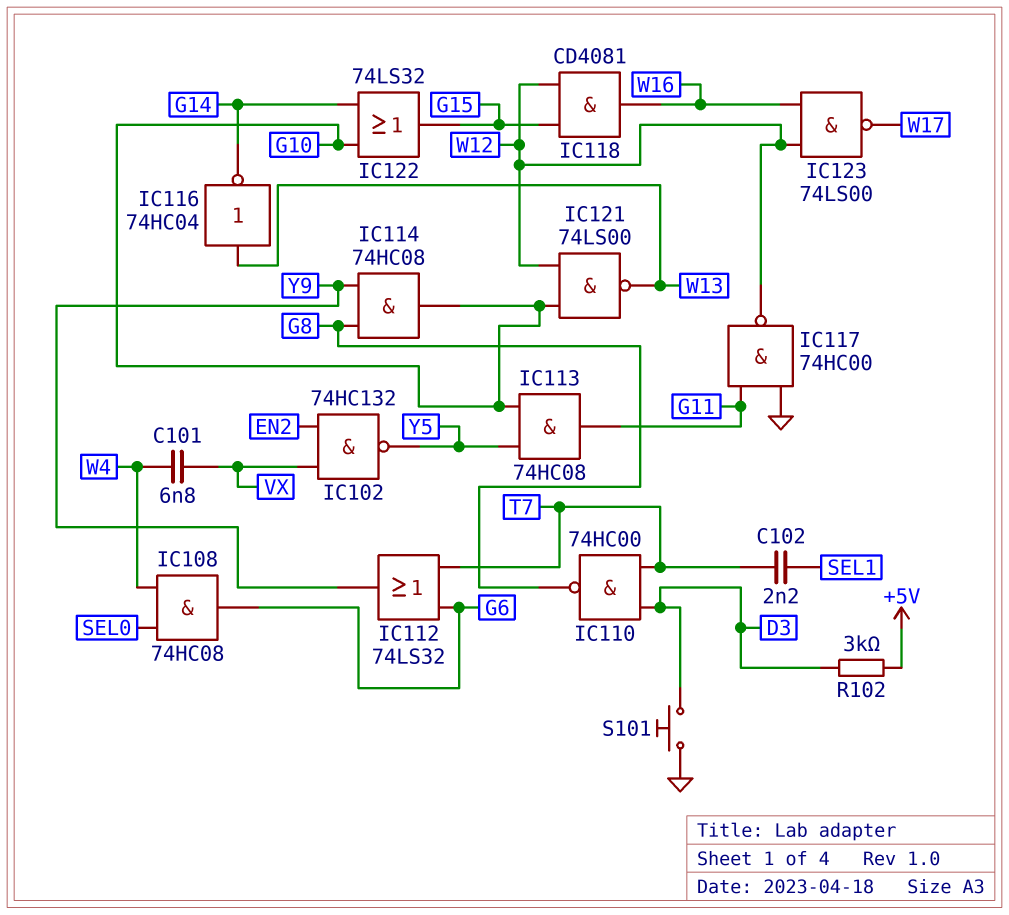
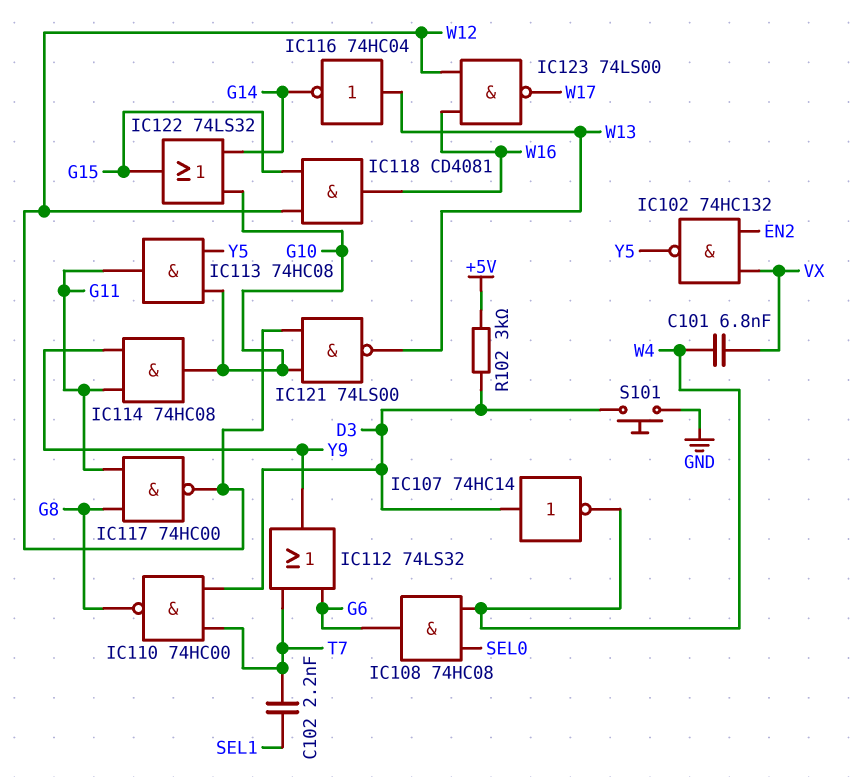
IC107: none -> NOT 74HC14 (in D3, out W4)
IC114: AND 74HC08 (in G8, in Y9, out G10) -> AND 74HC08 (in G11, in Y9, out G10)
IC117: NAND 74HC00 (in G11, in GND, out W12) -> NAND 74HC00 (in G8, in G11, out W12)

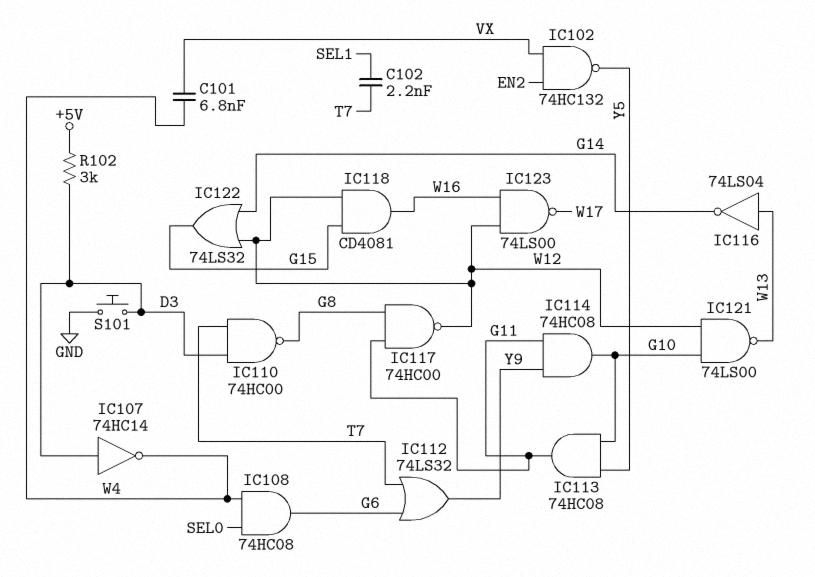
IC116: NOT 74HC04 (in W13, out G14) -> NOT 74LS04 (in W13, out G14)
IC122: OR 74LS32 (in G10, in G14, out G15) -> OR 74LS32 (in G14, in W12, out G15)

